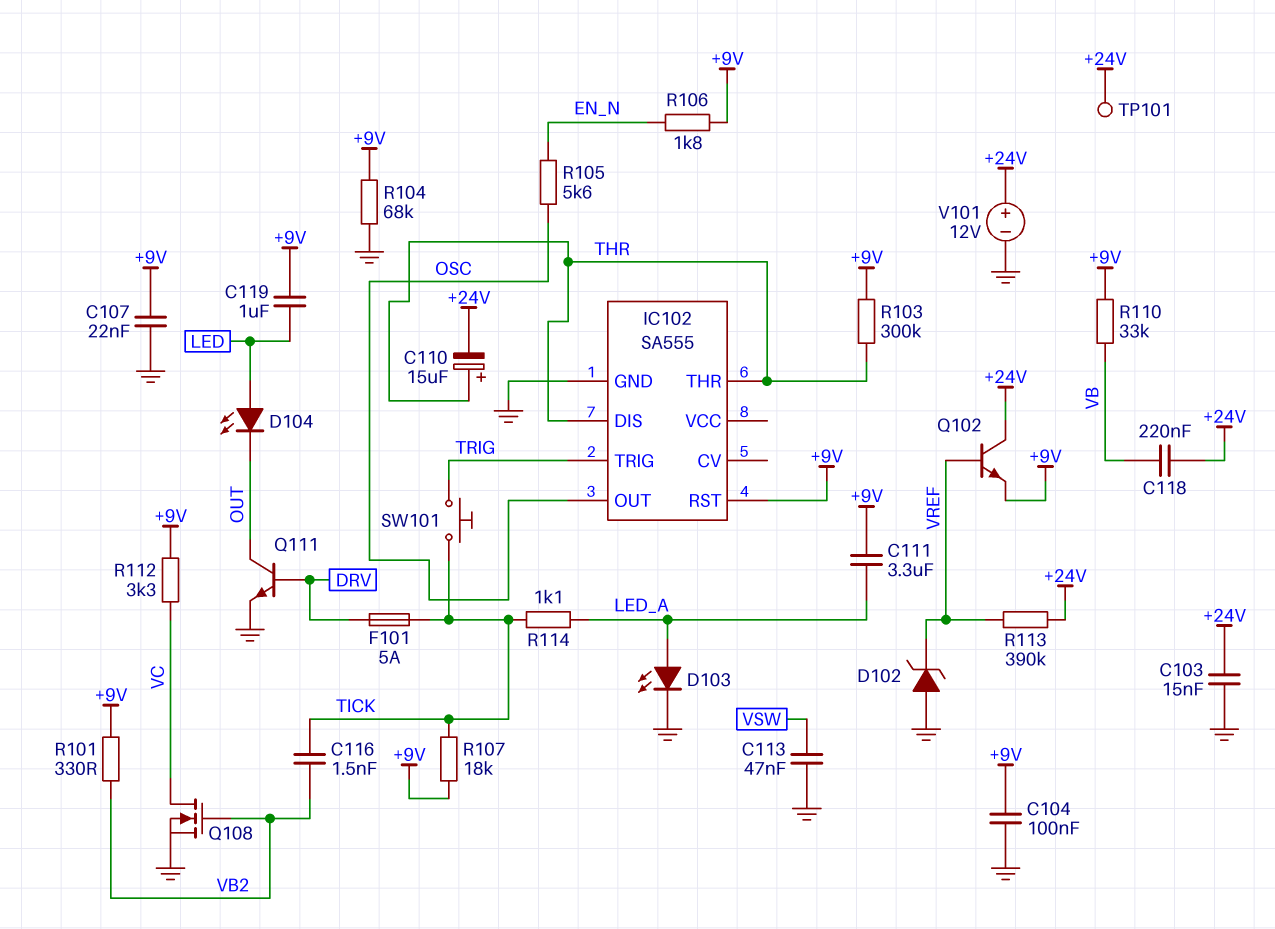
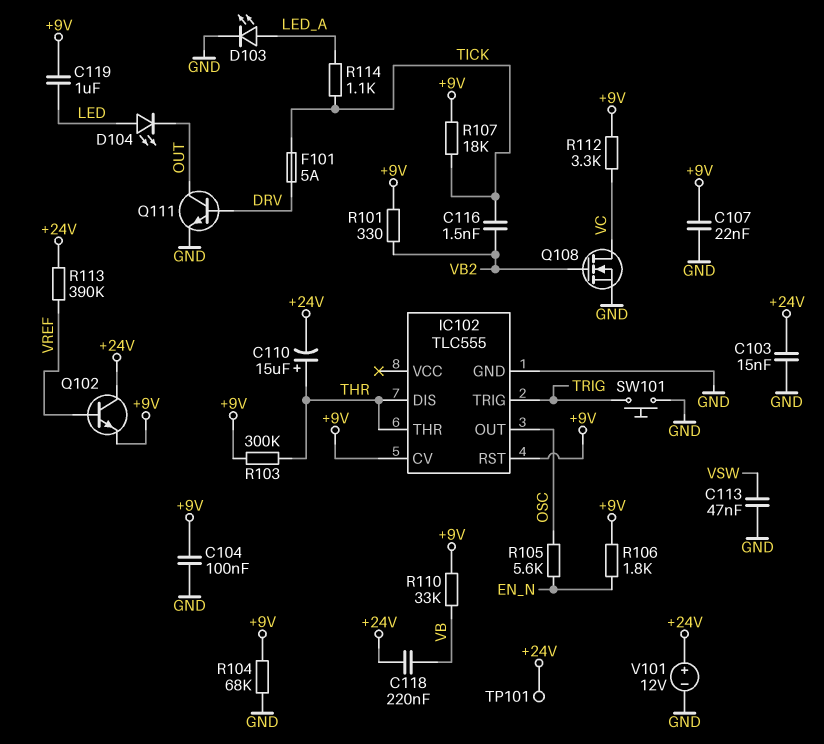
C111: 3.3uF (+9V, LED_A) -> none
D102: zener (A GND, K VREF) -> none
IC102: SA555 -> TLC555
IC102 pin CV: none -> +9V
SW101: button (TICK, TRIG) -> button (GND, TRIG)

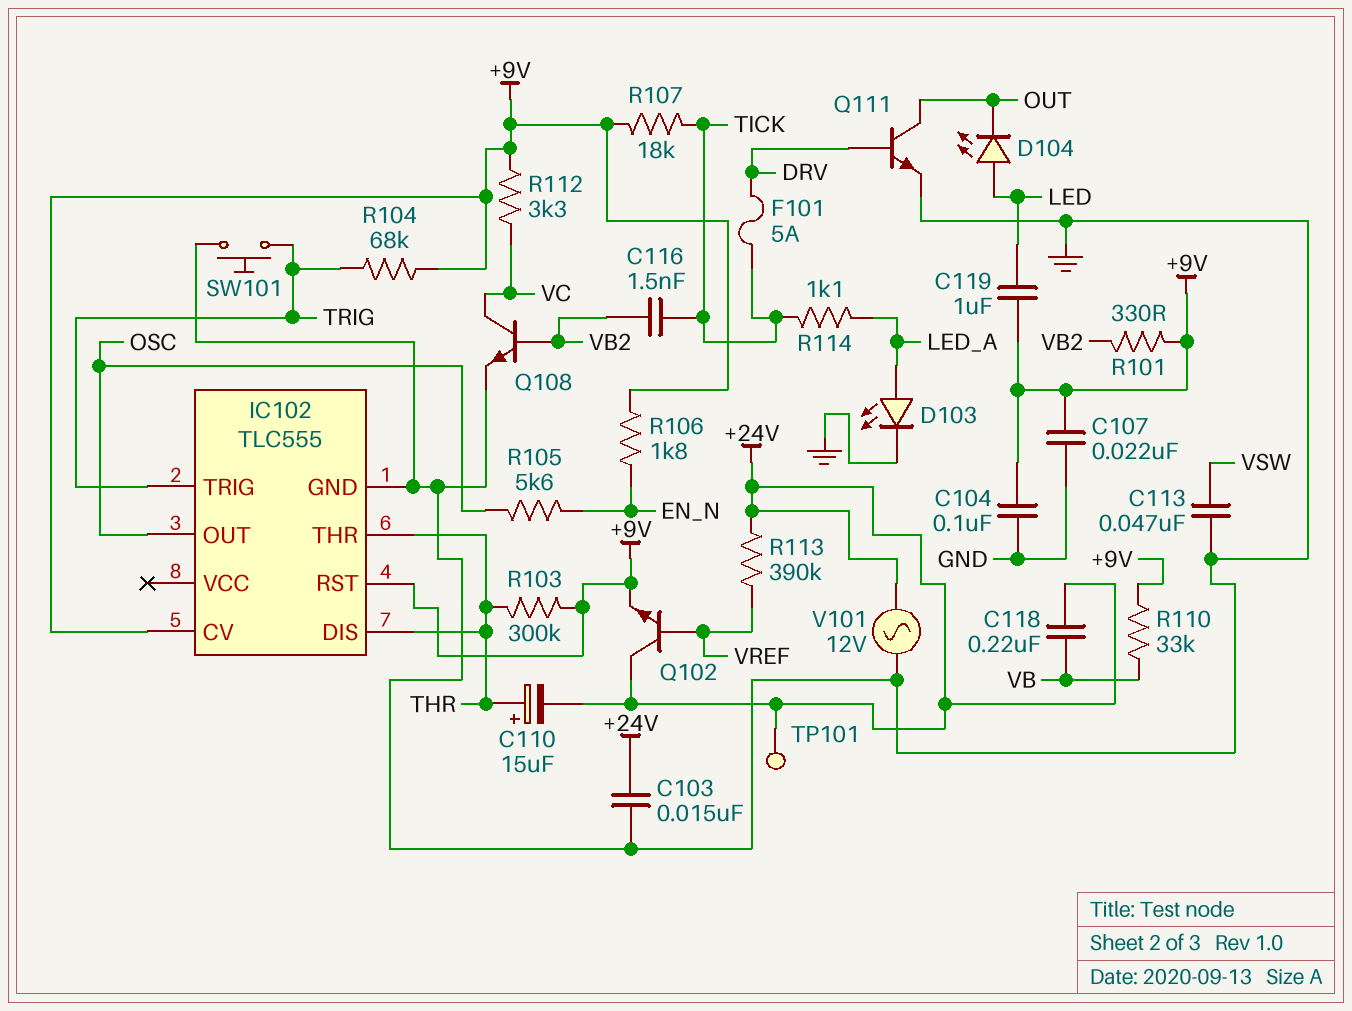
Q108: NMOS (G VB2, D VC, S GND) -> NPN (B VB2, C VC, E GND)
R104: 68k (+9V, GND) -> 68k (+9V, TRIG)
V101: 12V (plus +24V, minus GND) -> AC 12V (+24V, GND)

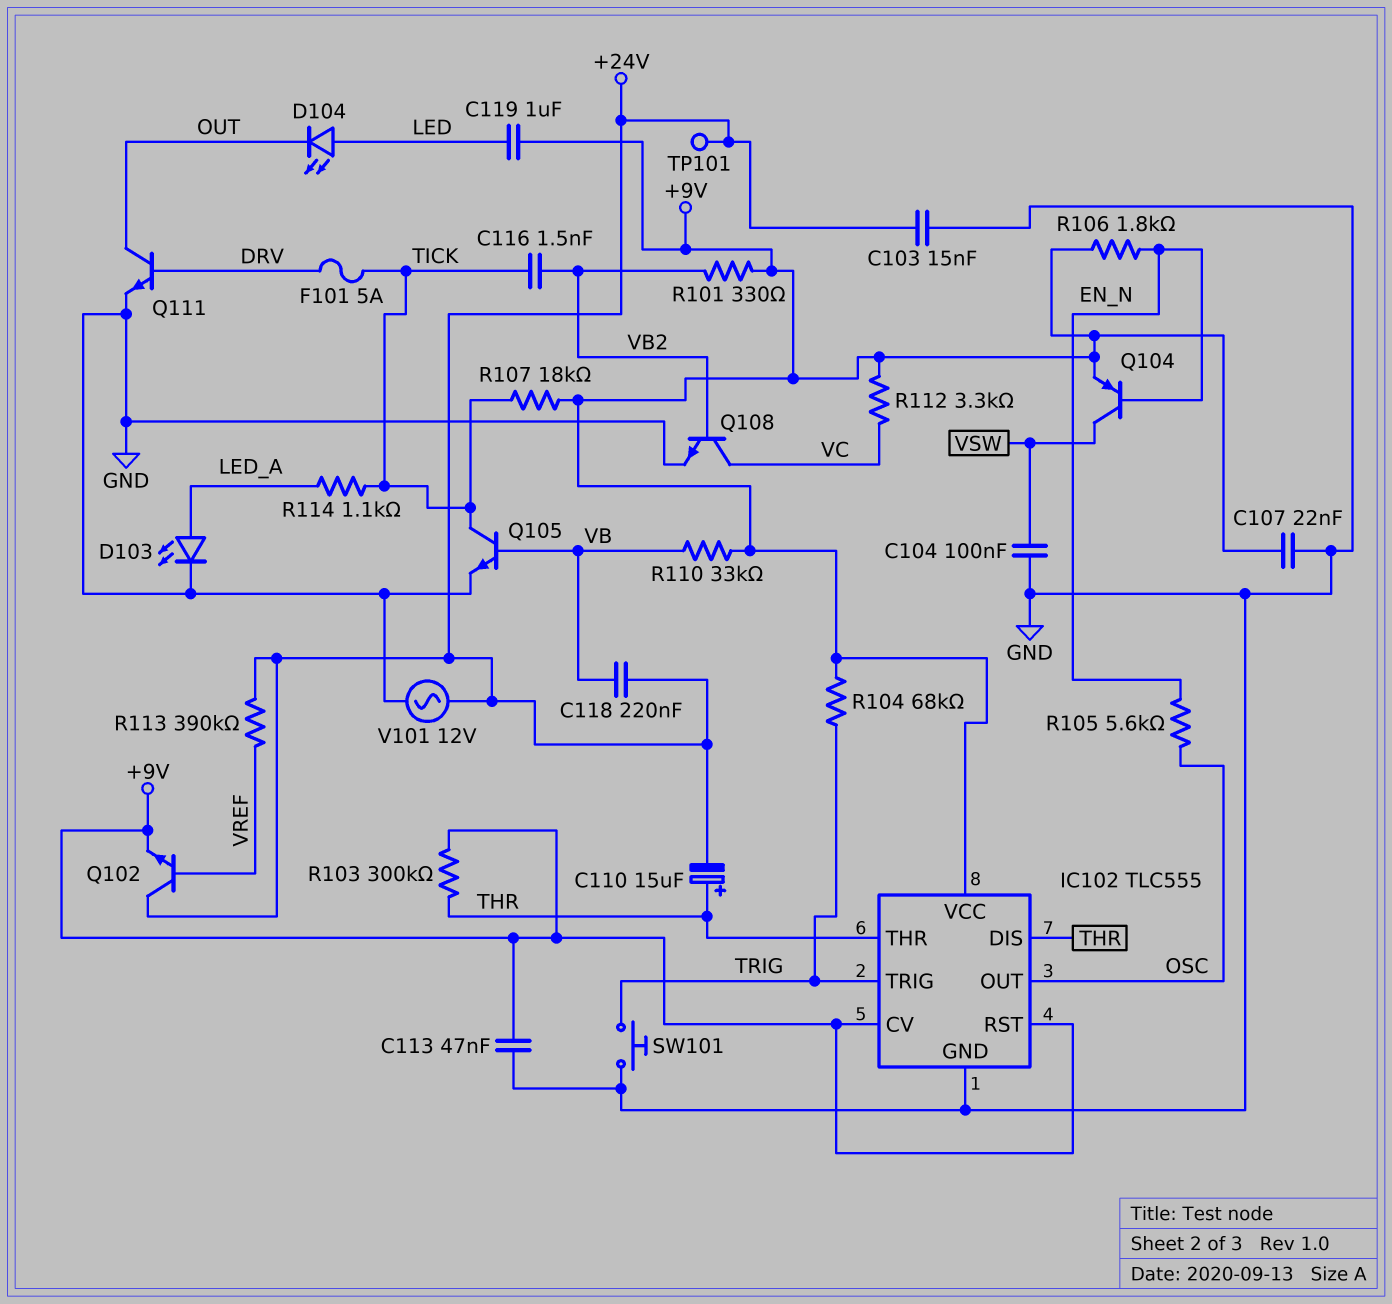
C104: 100nF (+9V, GND) -> 100nF (GND, VSW)
C113: 47nF (GND, VSW) -> 47nF (+9V, GND)
IC102 pin VCC: none -> +9V
Q104: none -> PNP (B EN_N, C VSW, E +9V)
Q105: none -> NPN (B VB, C TICK, E GND)

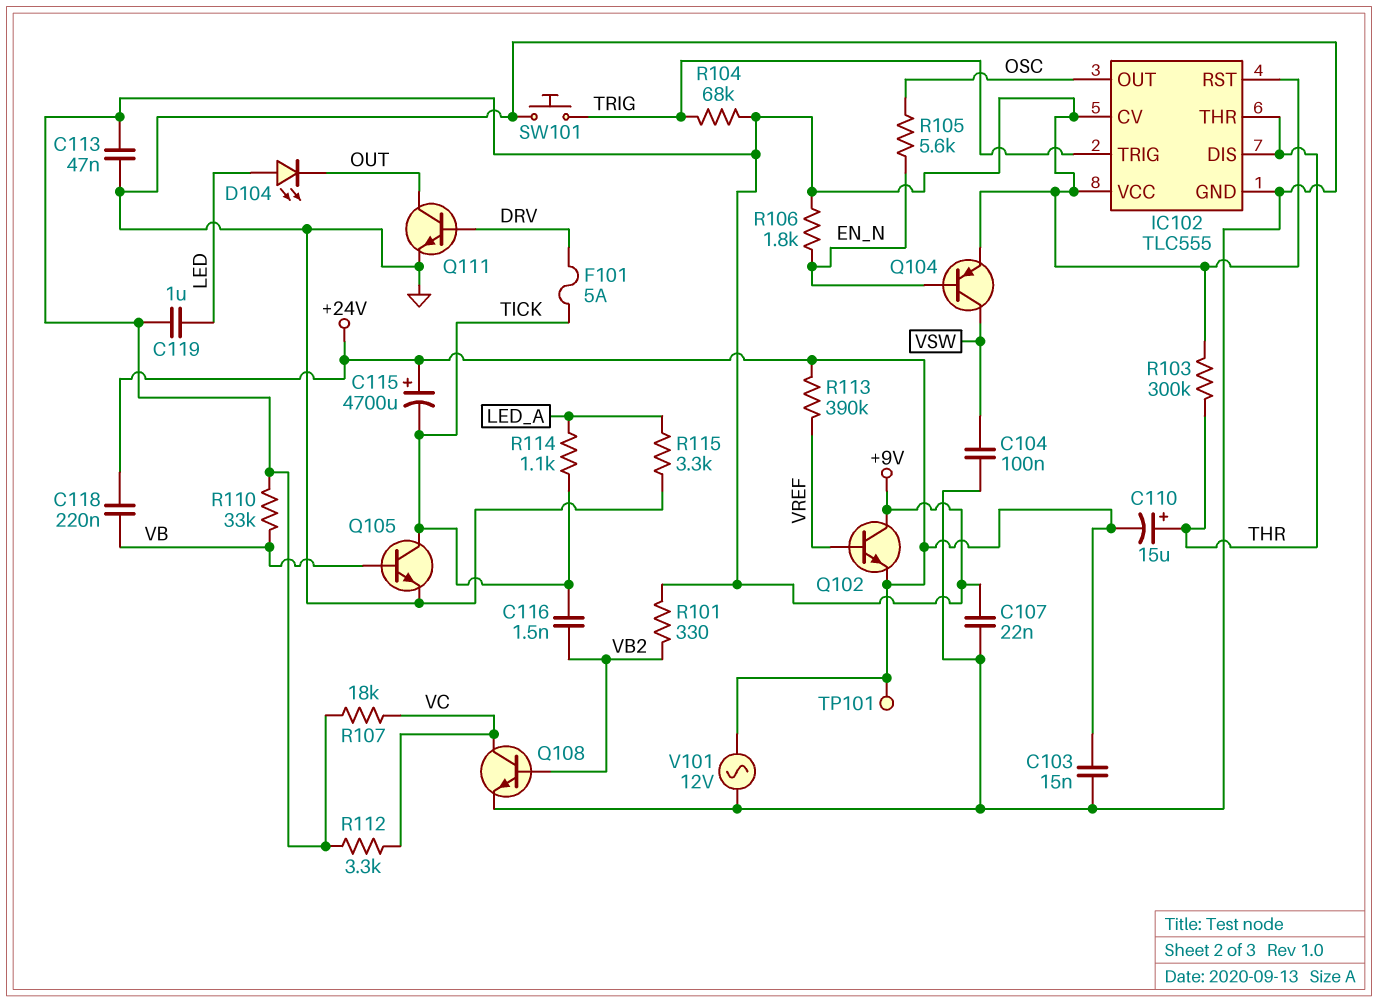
C115: none -> 4700uF (plus +24V, minus TICK)
D103: LED (A LED_A, K GND) -> none
Q102: NPN (B VREF, C +24V, E +9V) -> NPN (B VREF, C +9V, E +24V)
R107: 18k (+9V, TICK) -> 18k (+9V, VC)
R115: none -> 3.3k (GND, LED_A)

